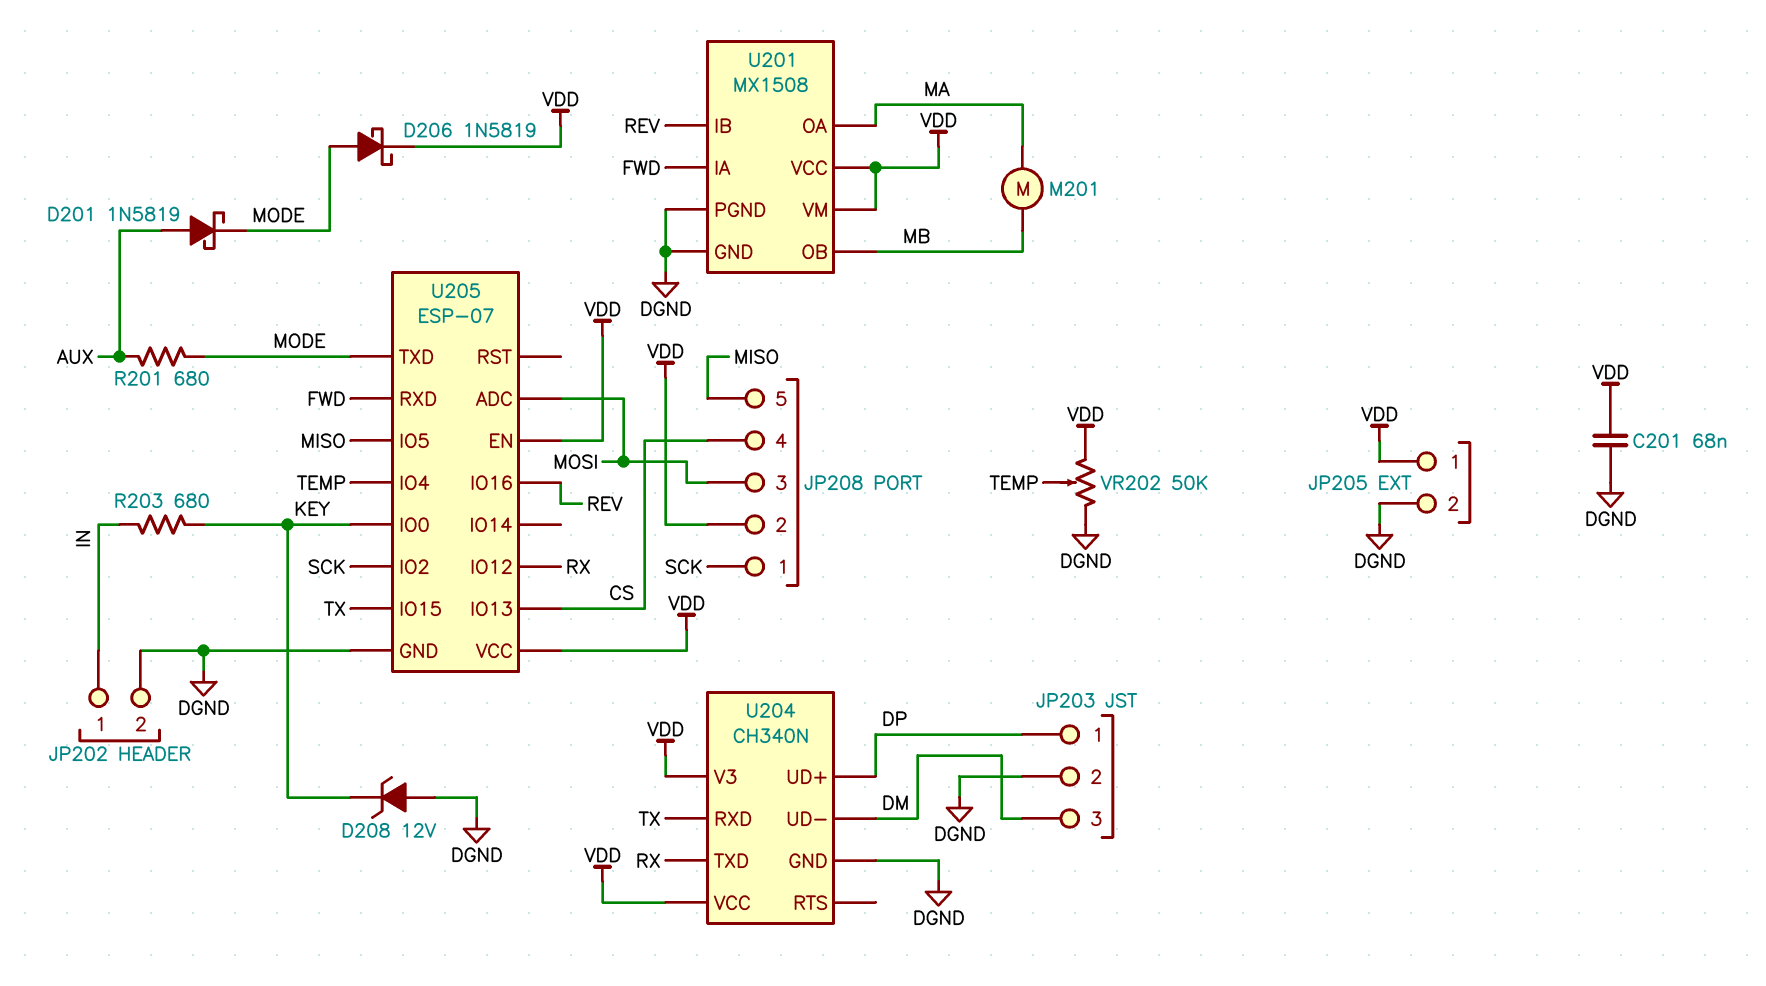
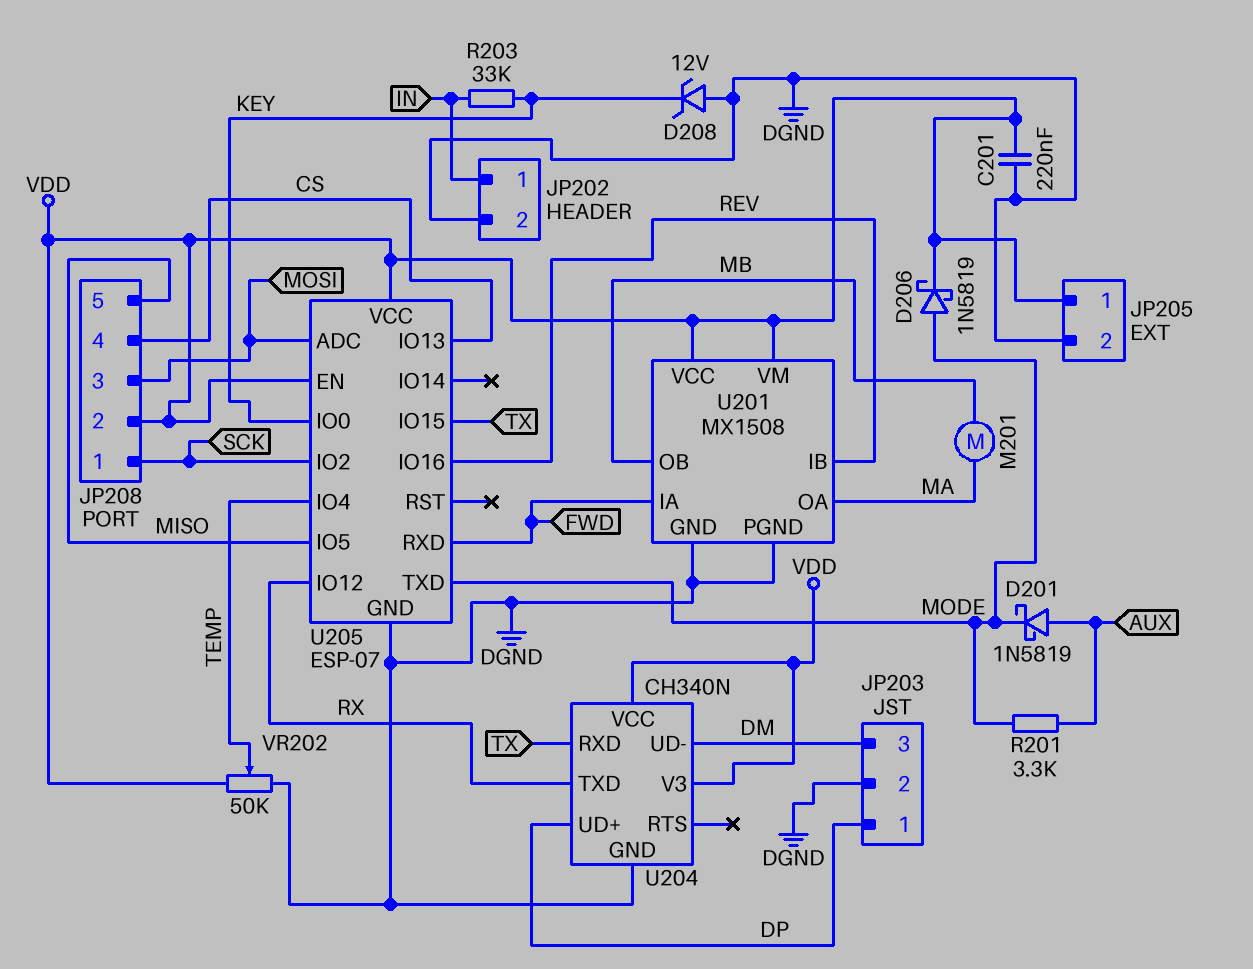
C201: 68nF (DGND, VDD) -> 220nF (DGND, VDD)
R201: 680 (AUX, MODE) -> 3.3k (AUX, MODE)
R203: 680 (IN, KEY) -> 33k (IN, KEY)

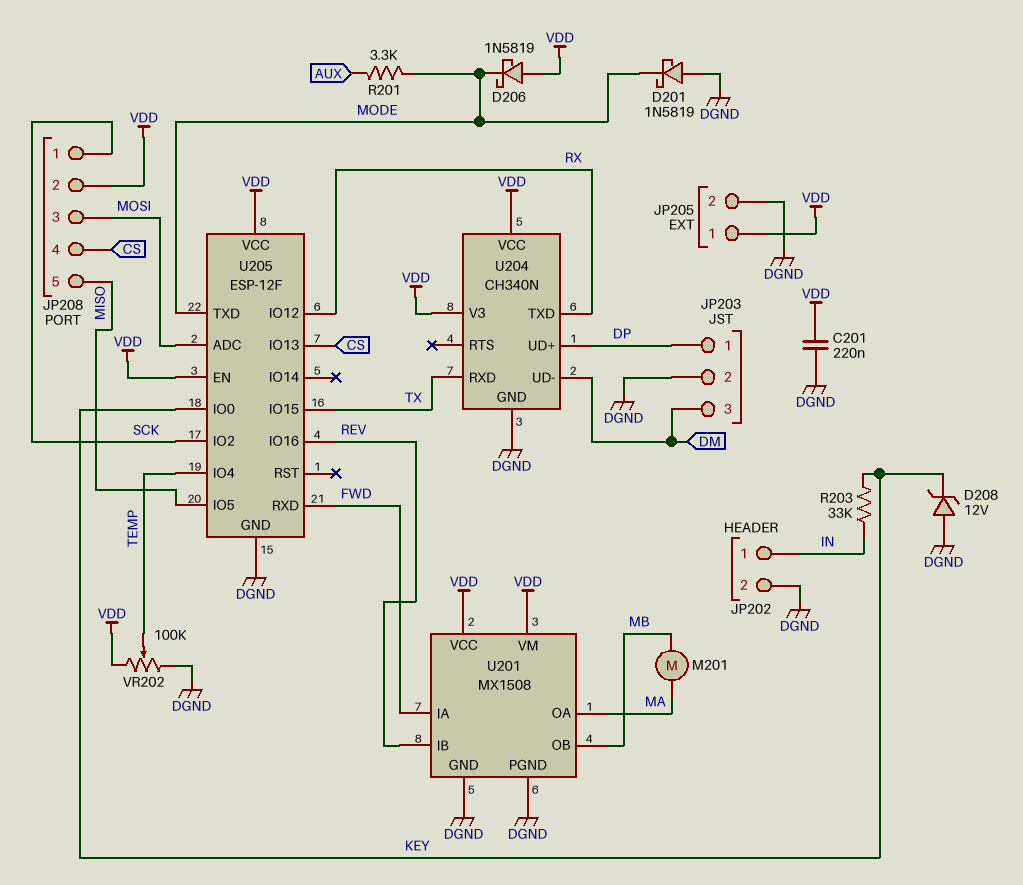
D201: schottky 1N5819 (A AUX, K MODE) -> schottky 1N5819 (A DGND, K MODE)
D206: schottky 1N5819 (A MODE, K VDD) -> schottky 1N5819 (A VDD, K MODE)
U205: ESP-07 -> ESP-12F
VR202: 50k (DGND, VDD, wiper TEMP) -> 100k (DGND, VDD, wiper TEMP)

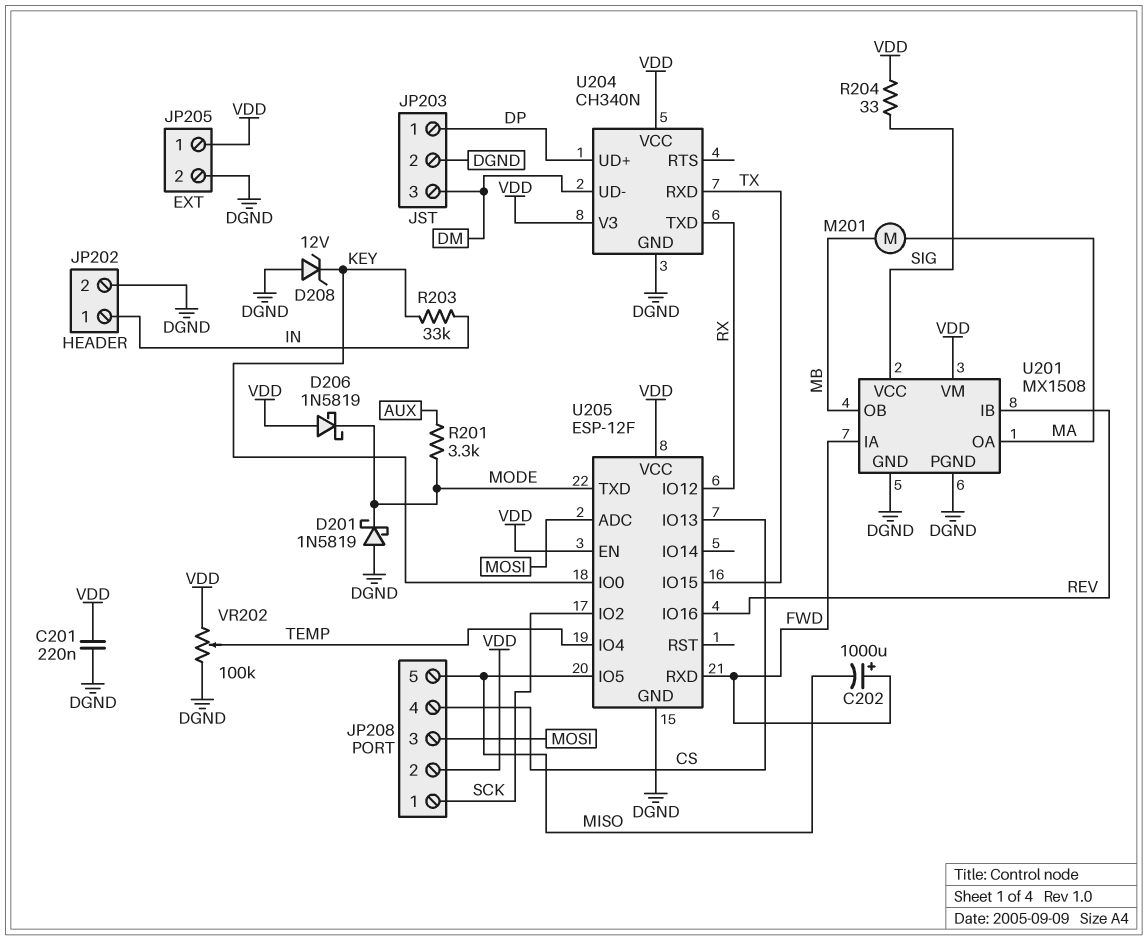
C202: none -> 1000uF (plus FWD, minus MISO)
R204: none -> 33 (SIG, VDD)
U201 pin VCC: VDD -> SIG

